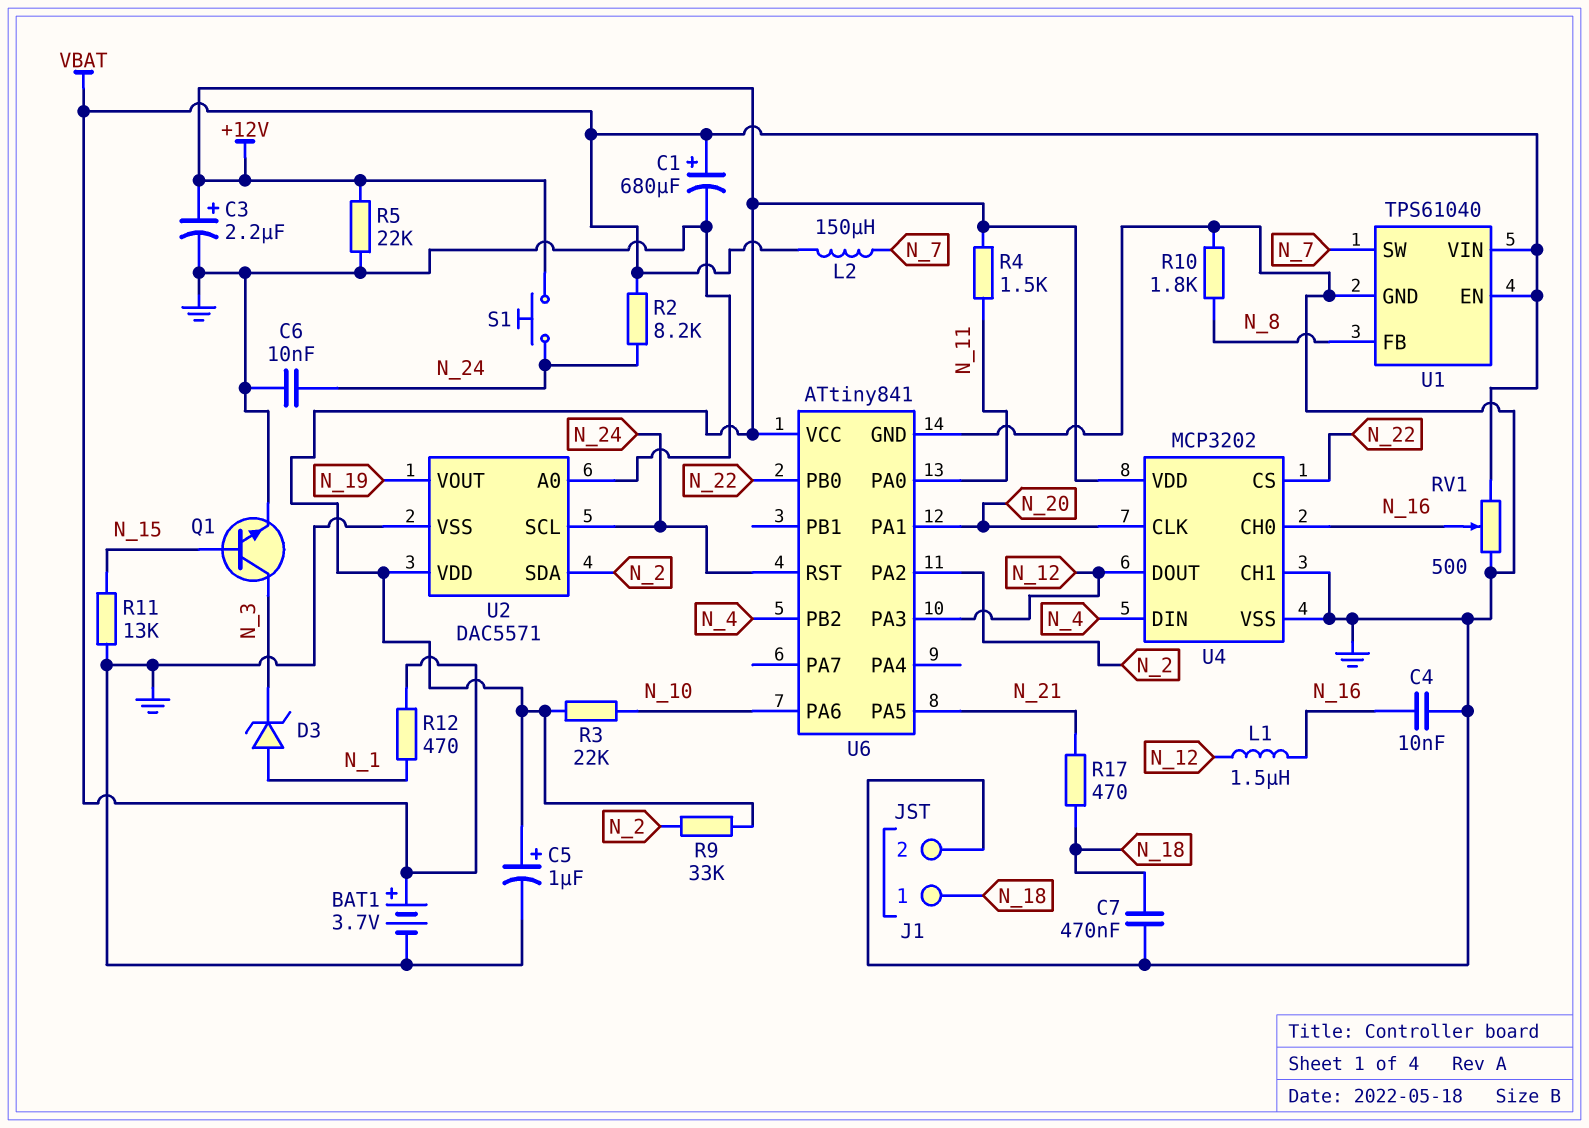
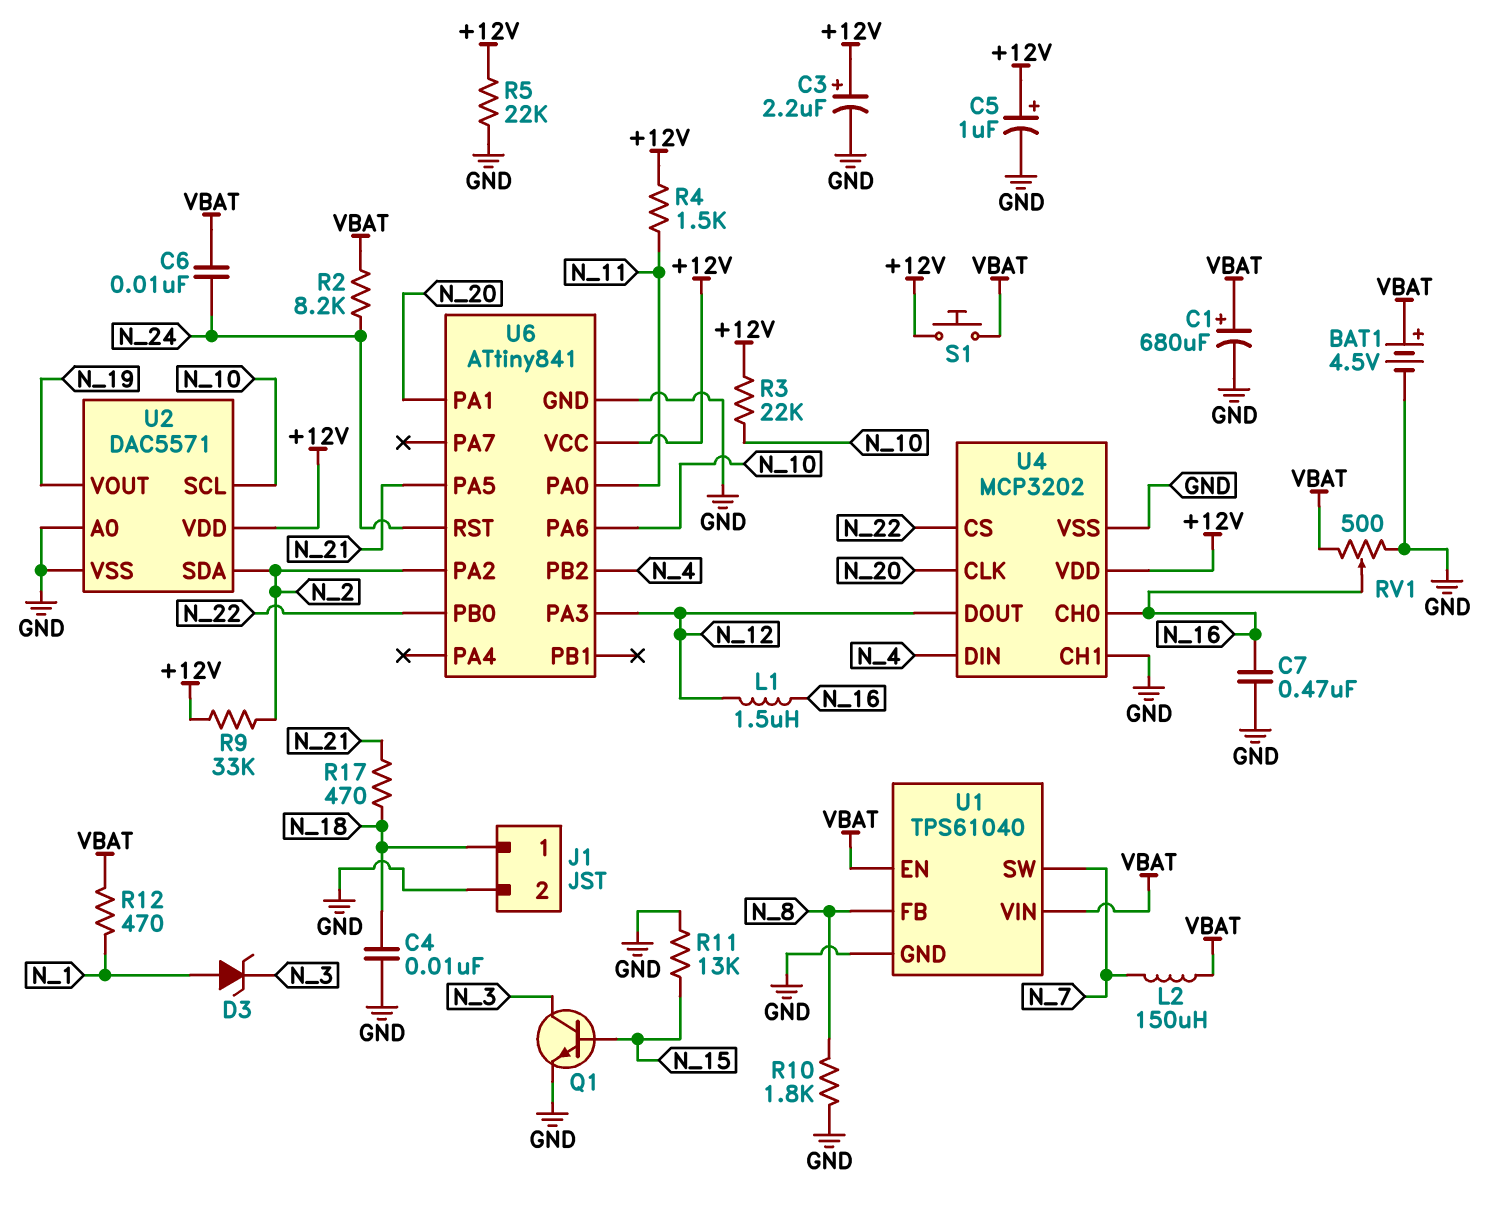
BAT1: 3.7V (plus VBAT, minus GND) -> 4.5V (plus VBAT, minus GND)
C4: 10nF (GND, N_16) -> 10nF (GND, N_18)
C6: 10nF (GND, N_24) -> 10nF (N_24, VBAT)
C7: 470nF (GND, N_18) -> 470nF (GND, N_16)
S1: button (+12V, N_24) -> button (+12V, VBAT)
U2 pin SCL: N_24 -> N_10

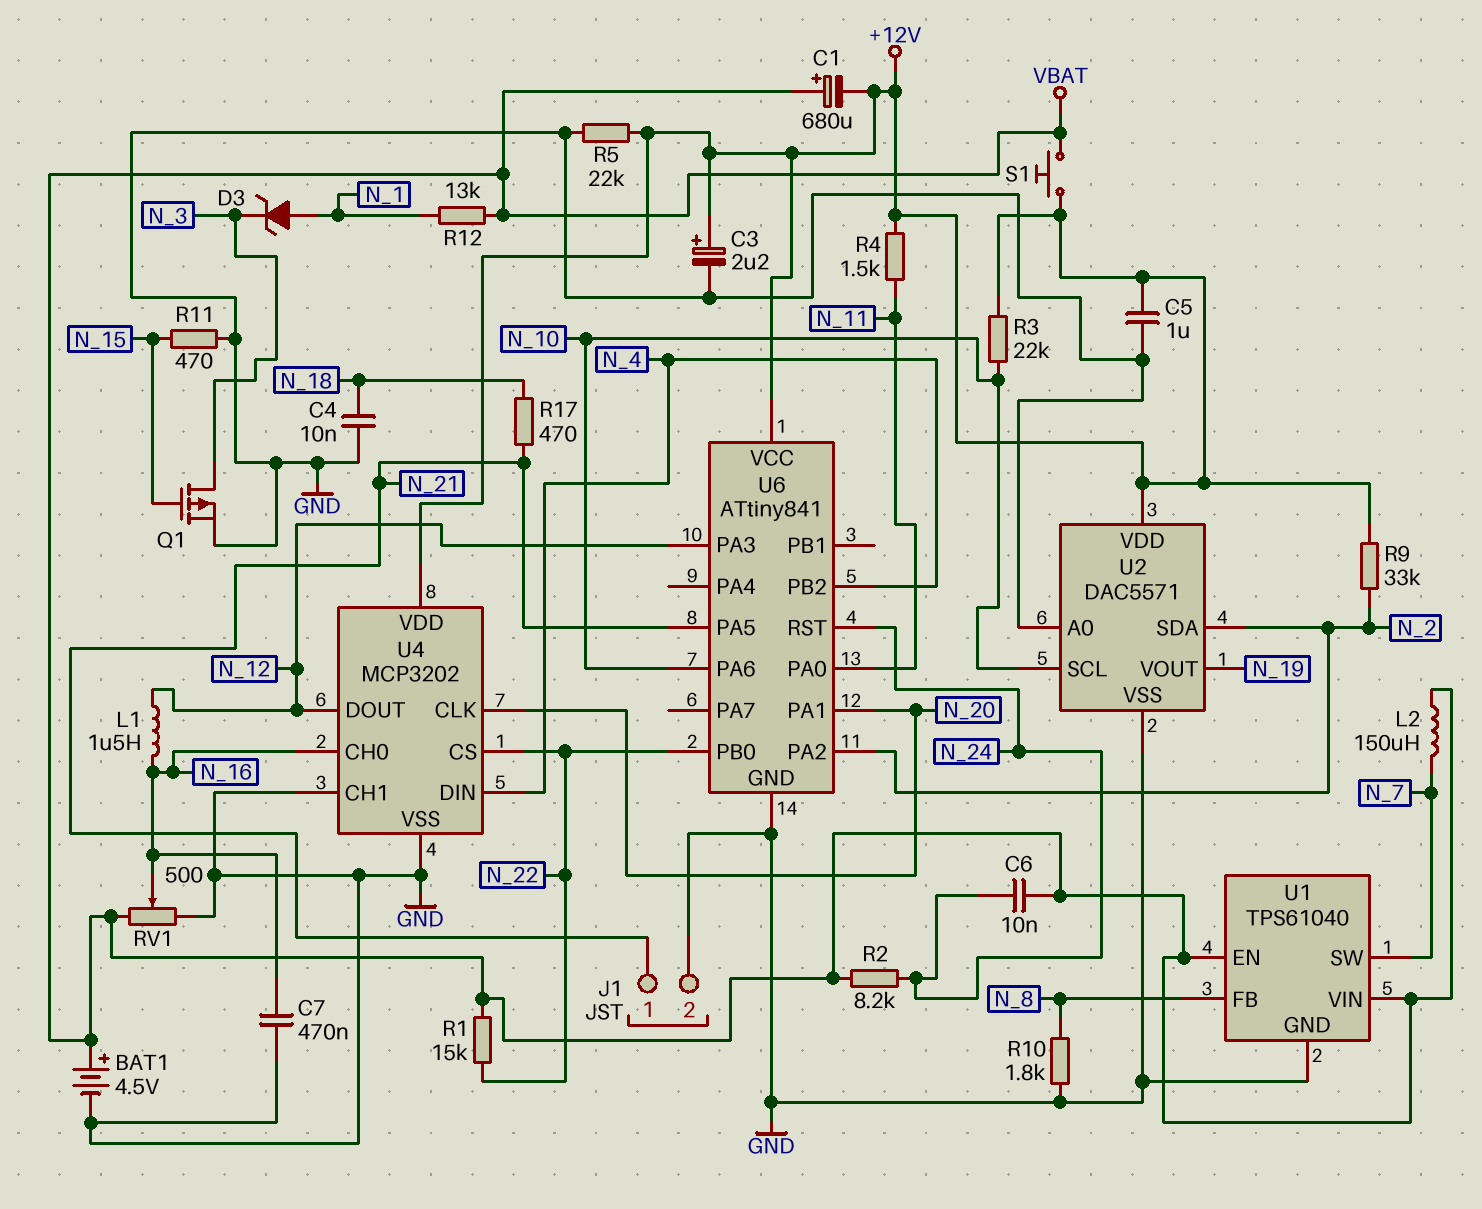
C1: 680uF (plus VBAT, minus GND) -> 680uF (plus VBAT, minus +12V)
C5: 1uF (plus +12V, minus GND) -> 1uF (+12V, GND)
J1 pin 1: N_18 -> N_21
Q1: NPN (B N_15, C N_3, E GND) -> PMOS (G N_15, D N_3, S GND)
R1: none -> 15k (N_22, VBAT)
R11: 13k (GND, N_15) -> 470 (GND, N_15)
R12: 470 (N_1, VBAT) -> 13k (N_1, VBAT)

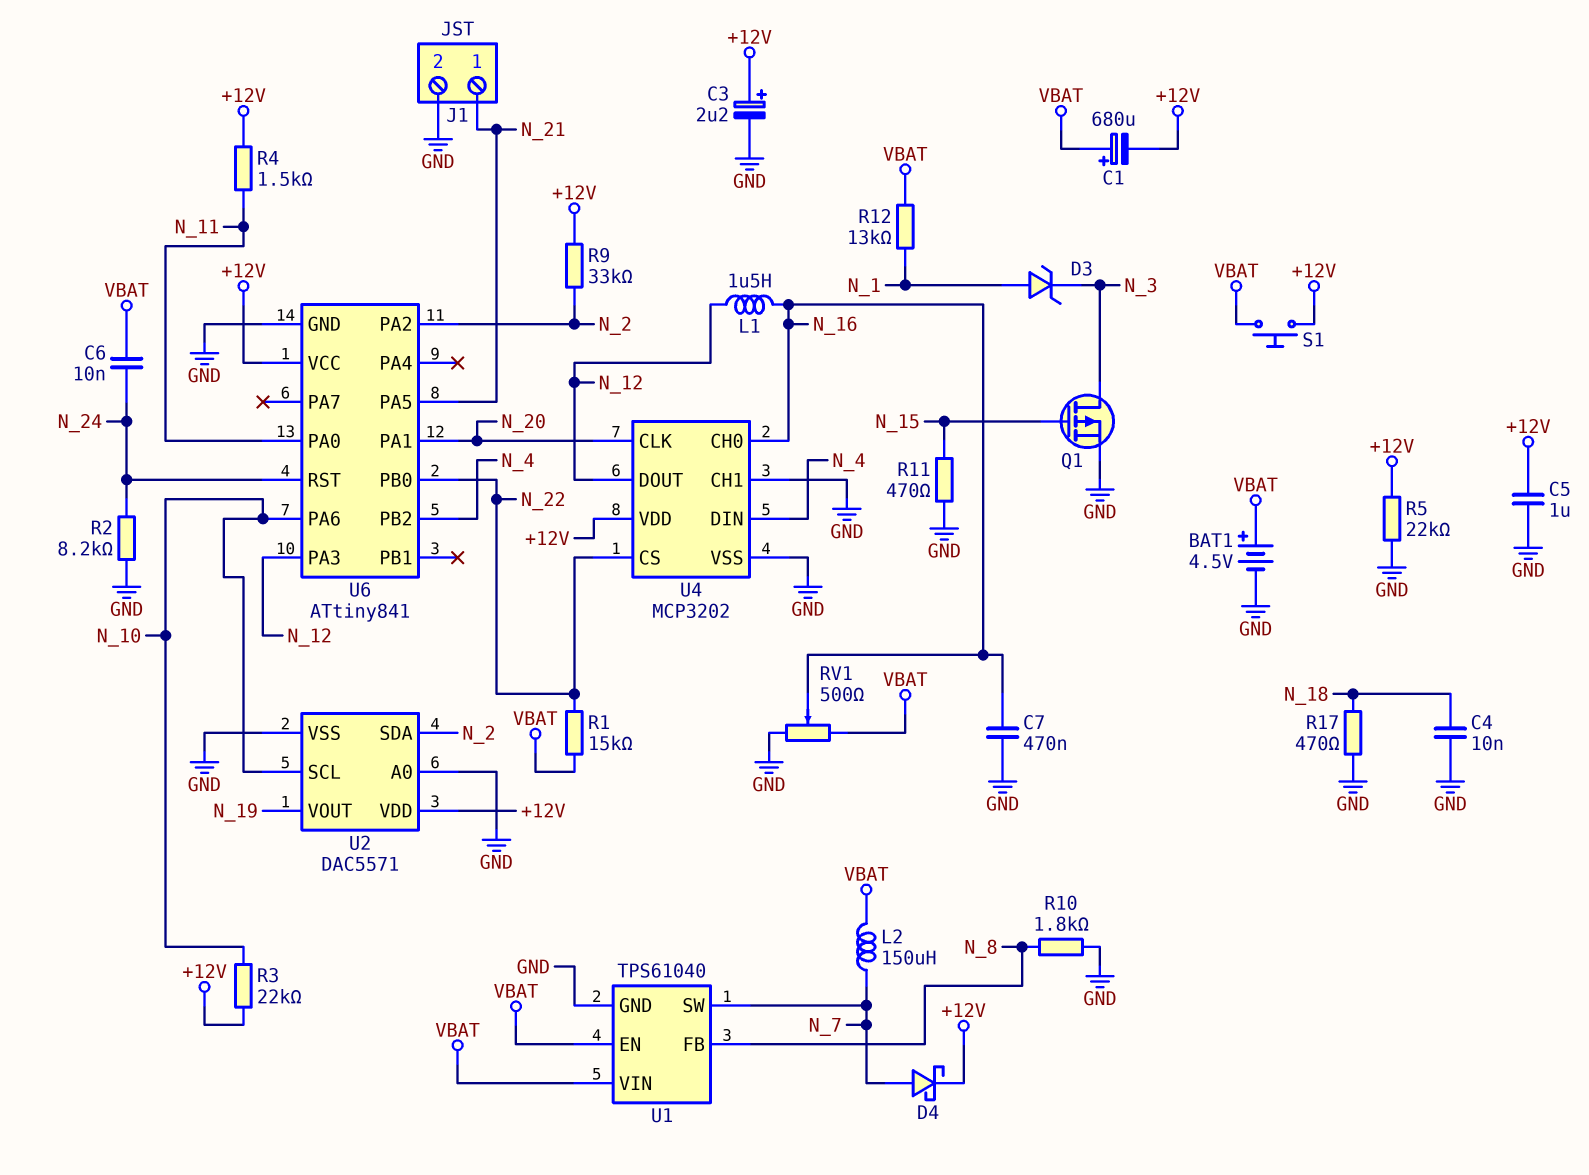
D4: none -> schottky (A N_7, K +12V)
R2: 8.2k (N_24, VBAT) -> 8.2k (GND, N_24)
R17: 470 (N_18, N_21) -> 470 (GND, N_18)

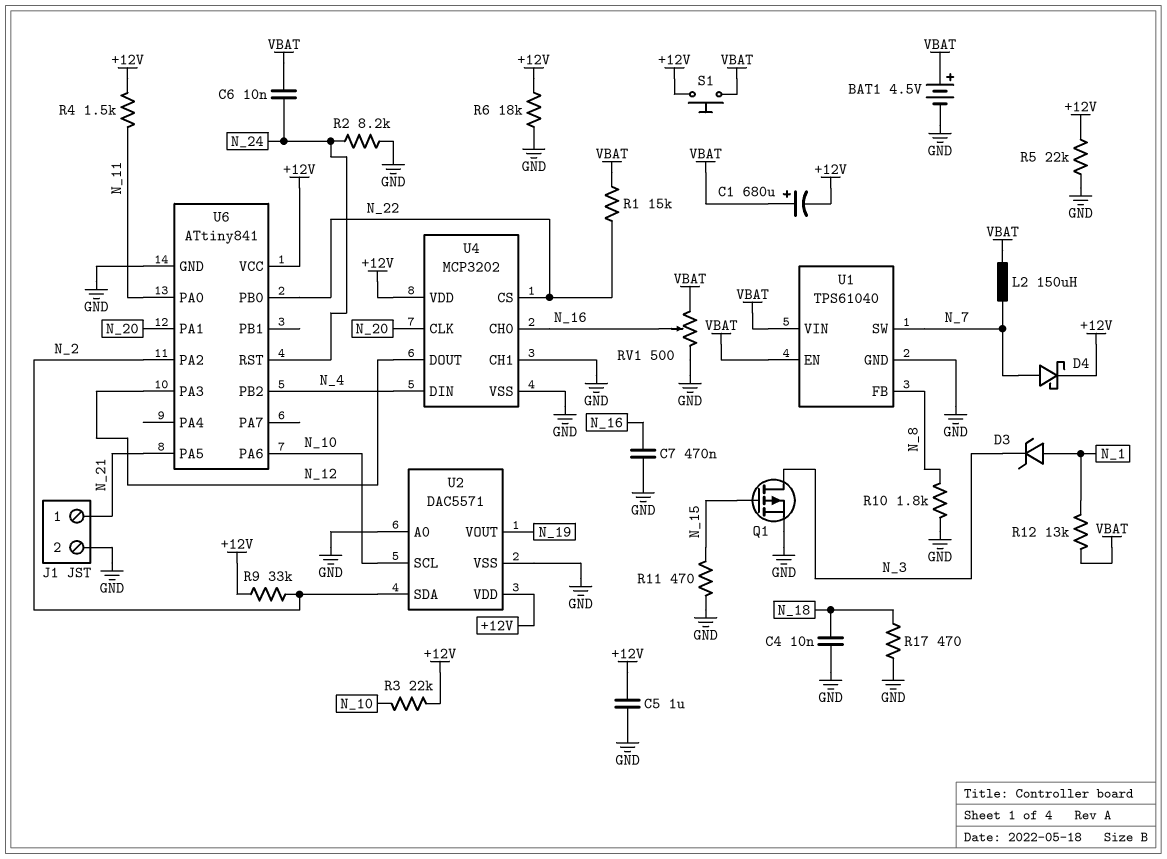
C3: 2.2uF (plus +12V, minus GND) -> none
L1: 1.5uH (N_12, N_16) -> none
R6: none -> 18k (+12V, GND)

